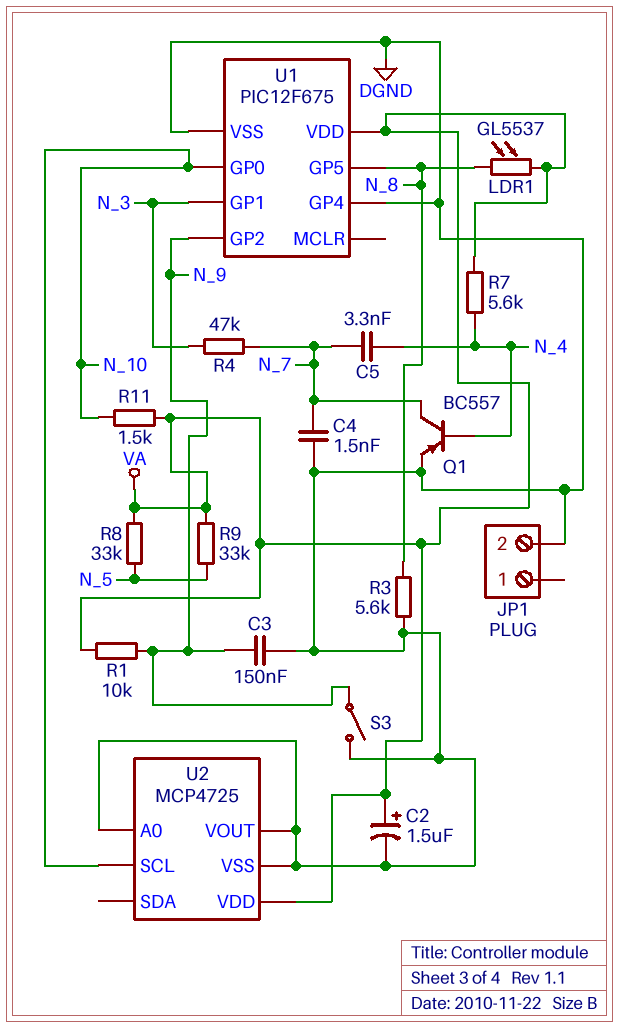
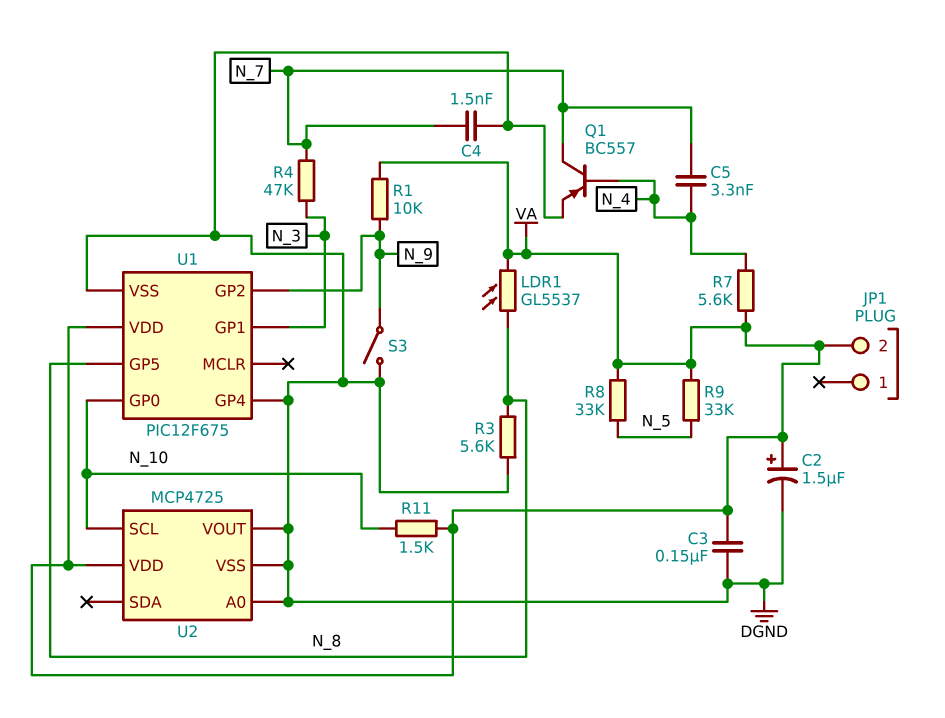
C3: 150nF (DGND, N_9) -> 150nF (DGND, VA)
JP1 pin 2: DGND -> VA

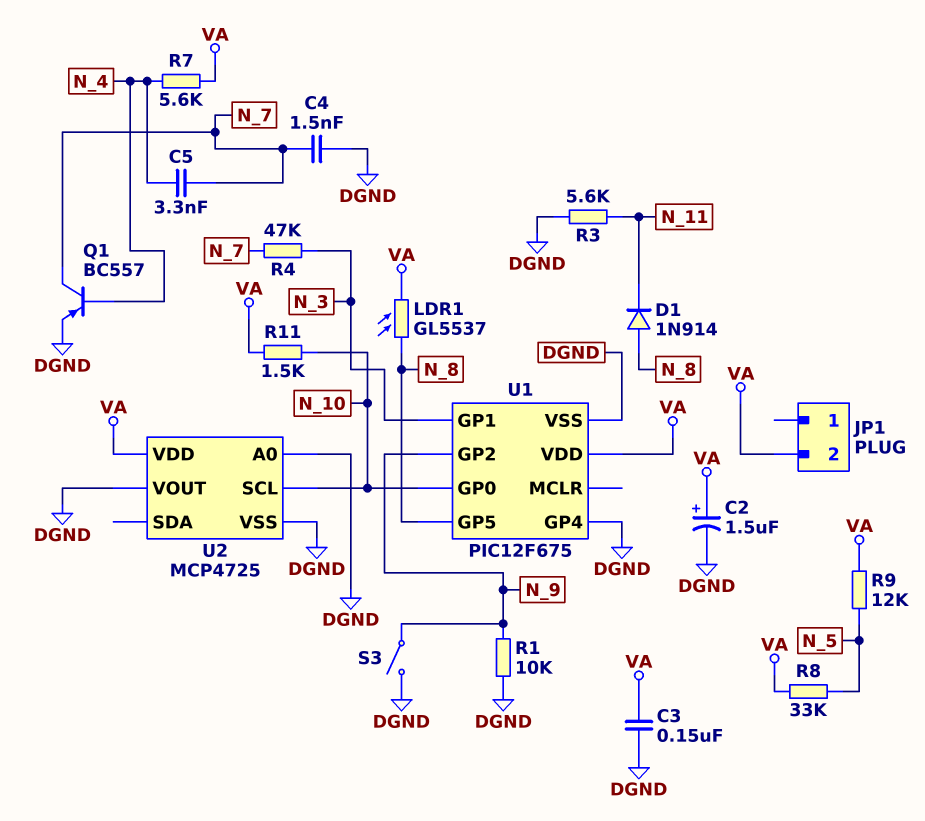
D1: none -> diode 1N914 (A N_8, K N_11)
R1: 10k (N_9, VA) -> 10k (DGND, N_9)
R3: 5.6k (DGND, N_8) -> 5.6k (DGND, N_11)
R9: 33k (N_5, VA) -> 12k (N_5, VA)

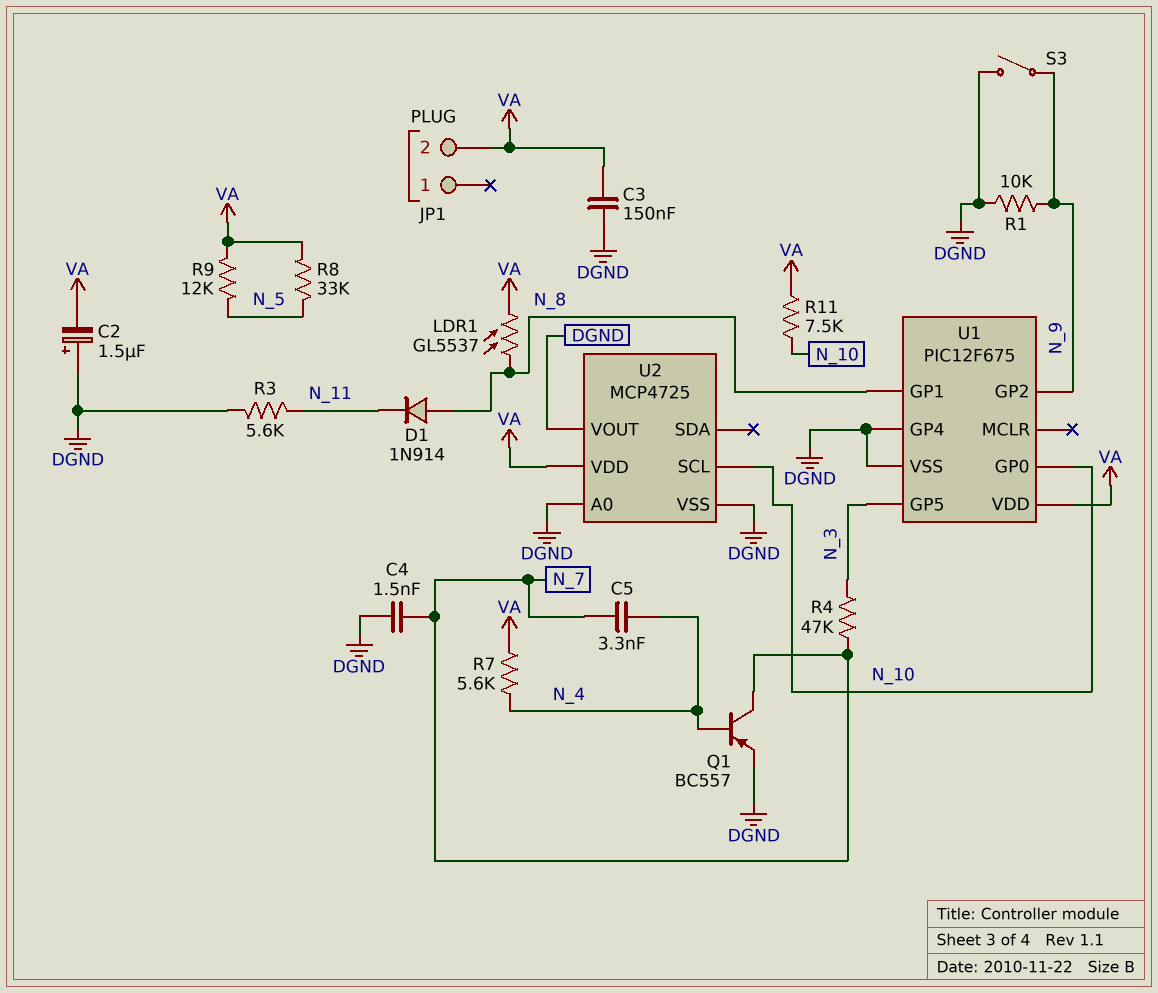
C2: 1.5uF (plus VA, minus DGND) -> 1.5uF (plus DGND, minus VA)
R11: 1.5k (N_10, VA) -> 7.5k (N_10, VA)
U1 pin GP1: N_3 -> N_8
U1 pin GP5: N_8 -> N_3

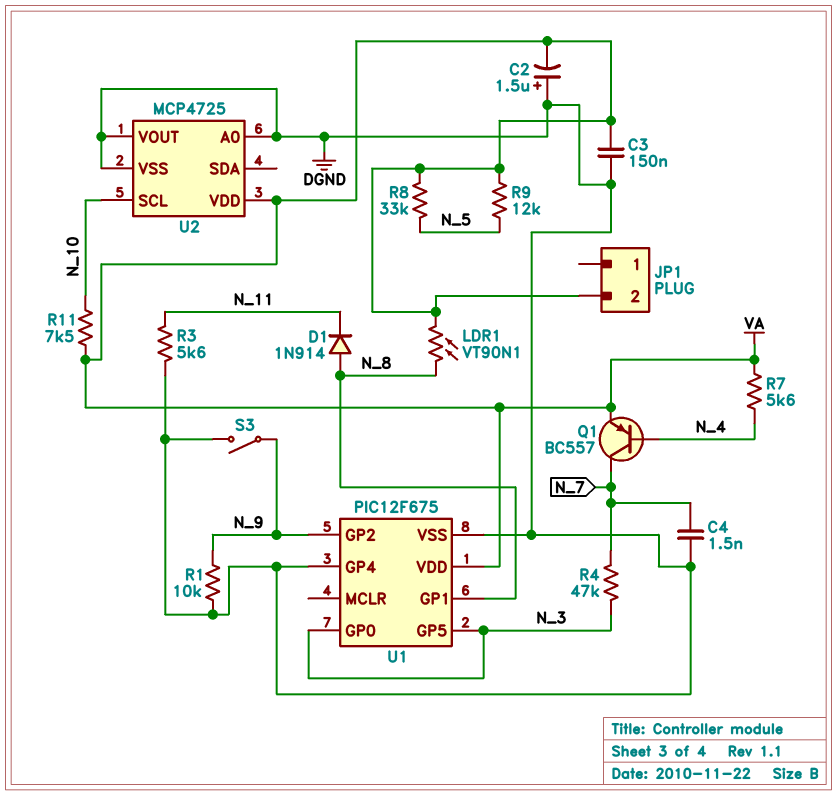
C5: 3.3nF (N_4, N_7) -> none
LDR1: GL5537 (N_8, VA) -> VT90N1 (N_8, VA)
Q1: PNP BC557 (B N_4, C N_7, E DGND) -> PNP BC557 (B N_4, C N_7, E VA)
U1 pin GP0: N_10 -> N_3

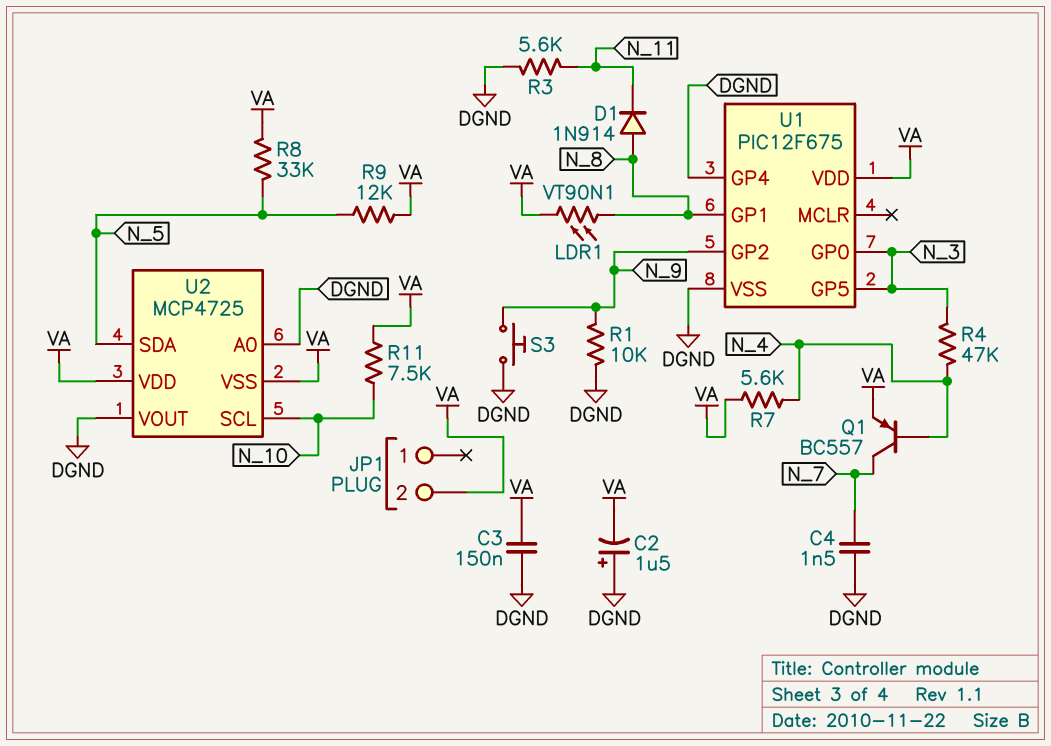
R4: 47k (N_3, N_7) -> 47k (N_3, N_4)
S3: switch (DGND, N_9) -> button (DGND, N_9)
U2 pin SDA: none -> N_5
U2 pin VSS: DGND -> VA

